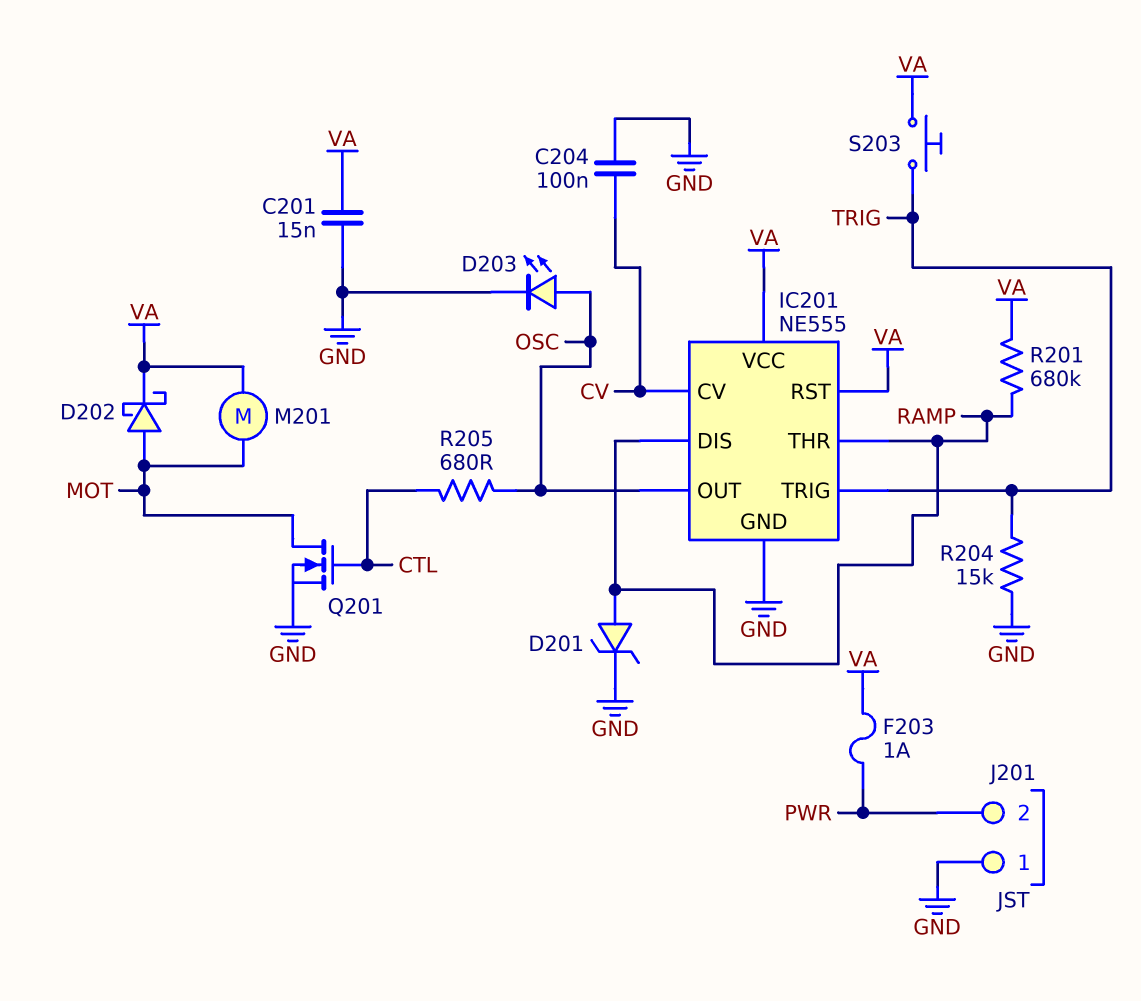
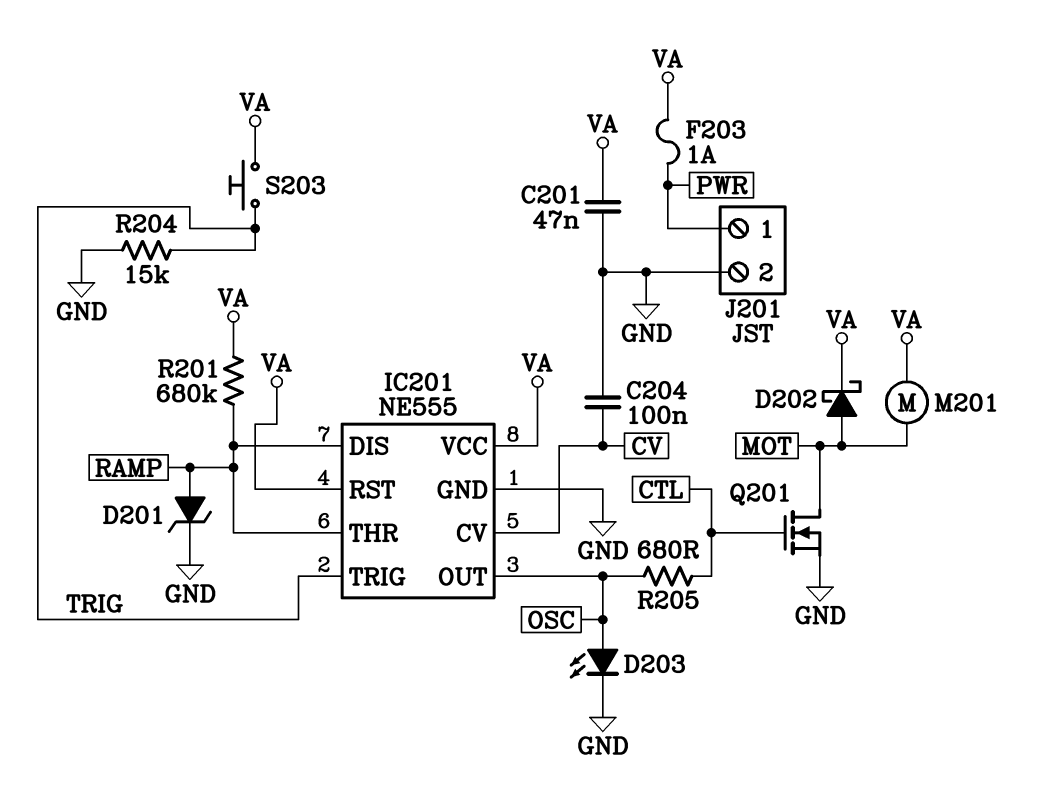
C201: 15nF (GND, VA) -> 47nF (GND, VA)
J201 pin 1: GND -> PWR
J201 pin 2: PWR -> GND

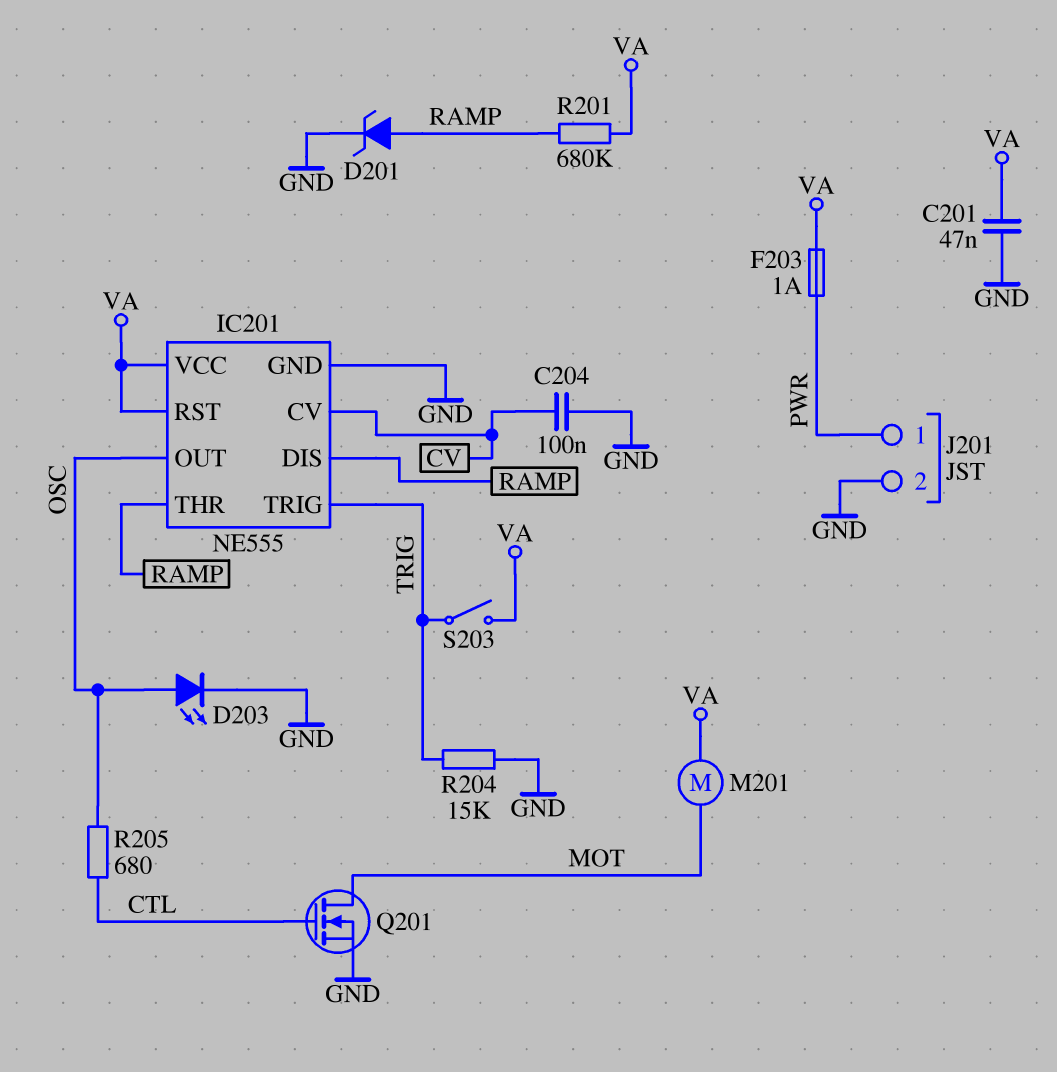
D202: schottky (A MOT, K VA) -> none
S203: button (TRIG, VA) -> switch (TRIG, VA)

